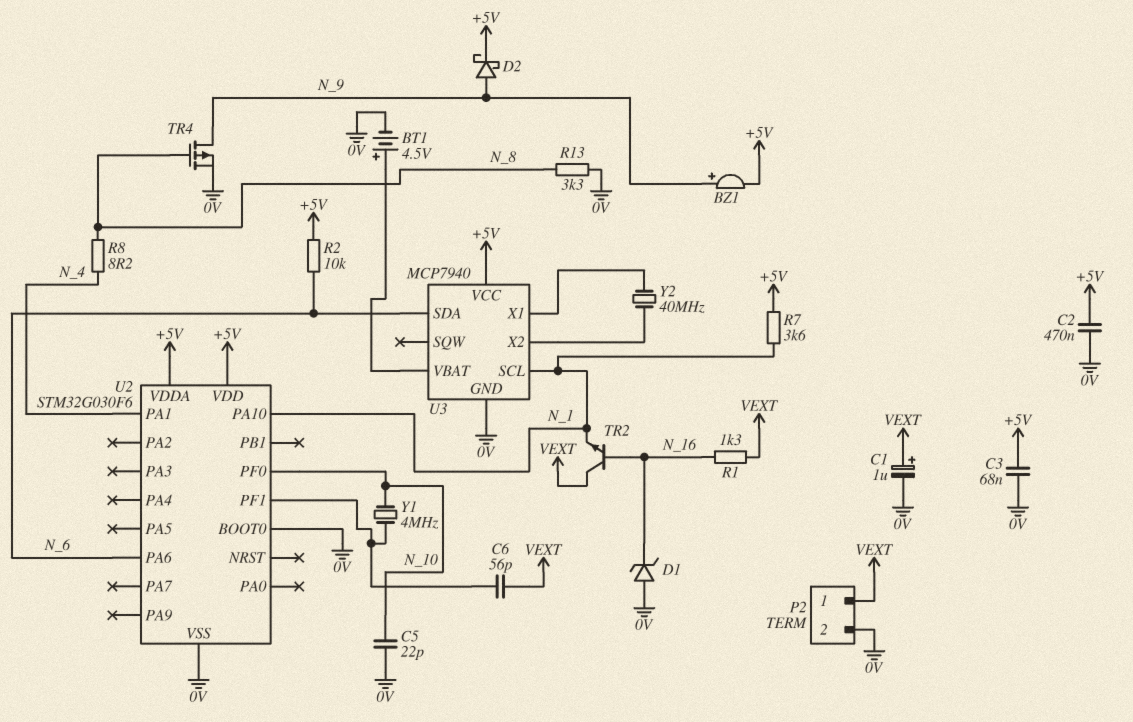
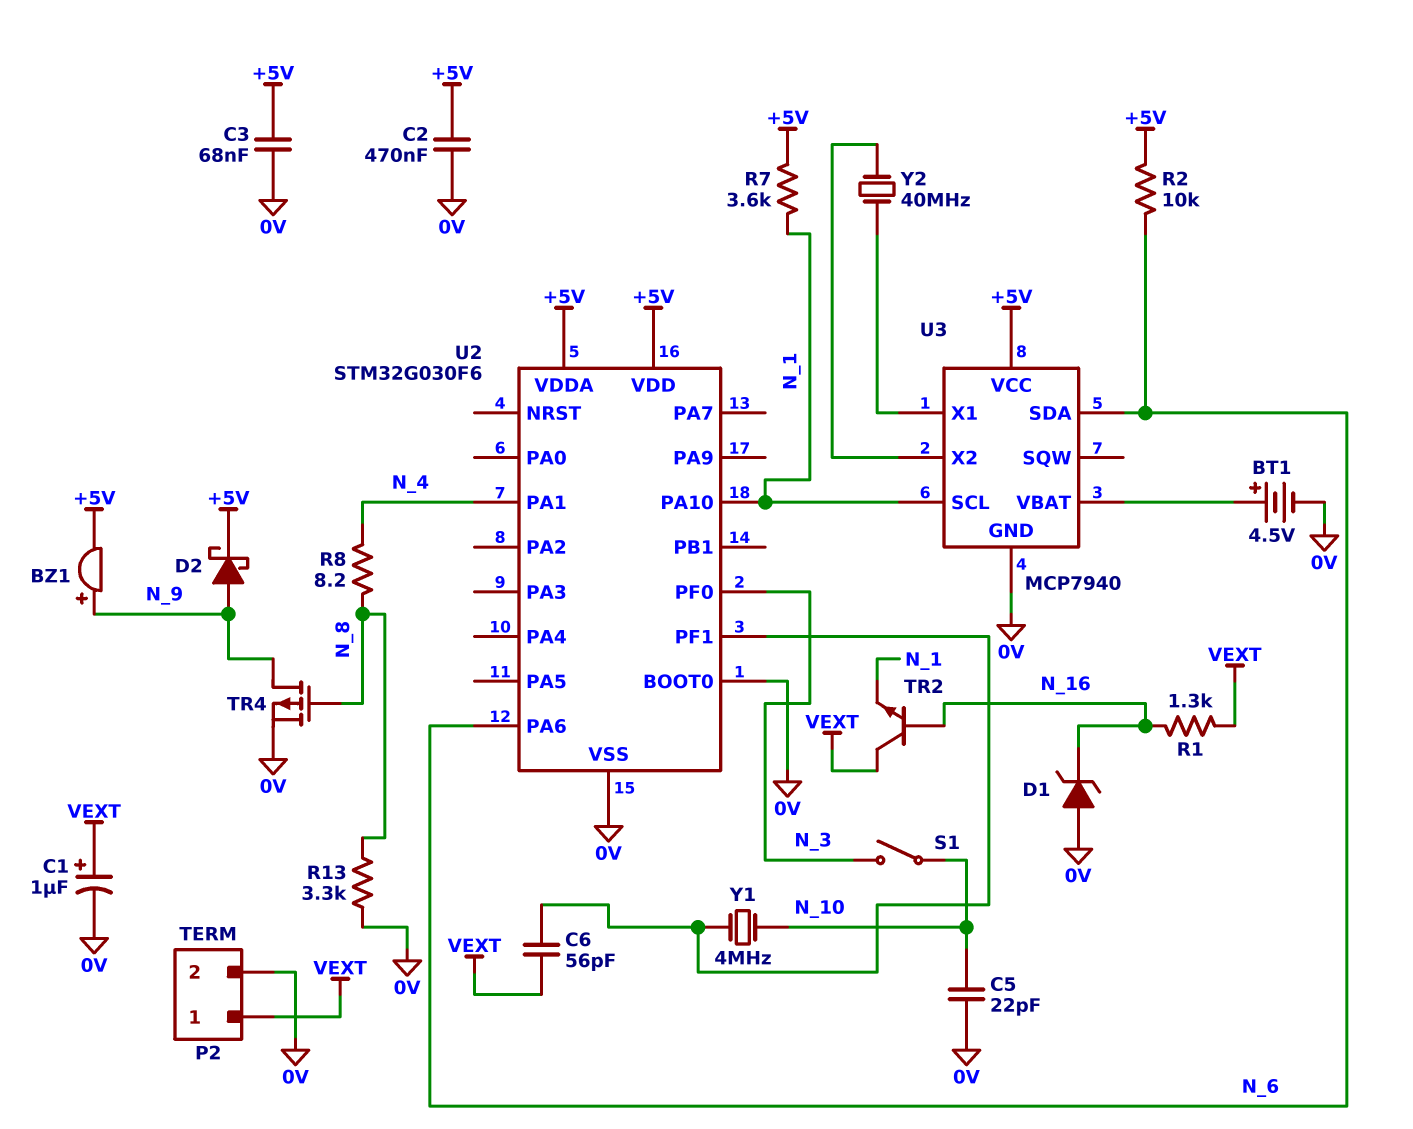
S1: none -> switch (N_3, N_10)
U2 pin PF0: N_10 -> N_3

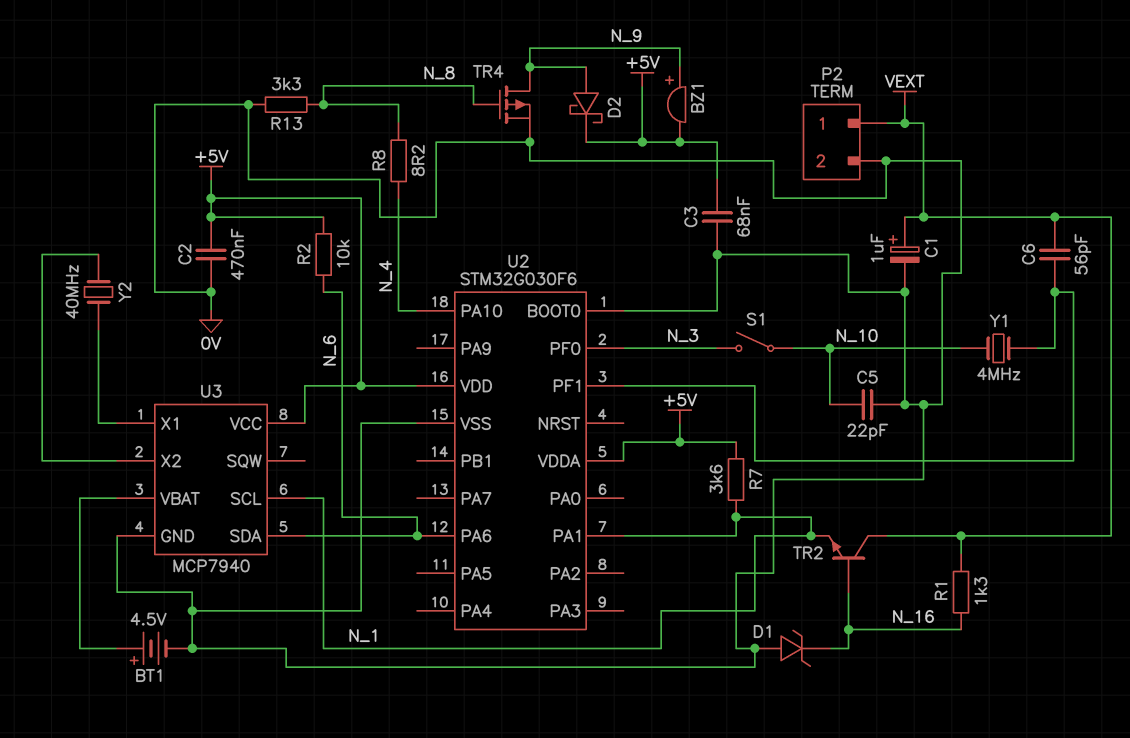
U2 pin PA1: N_4 -> N_1
U2 pin PA10: N_1 -> N_4

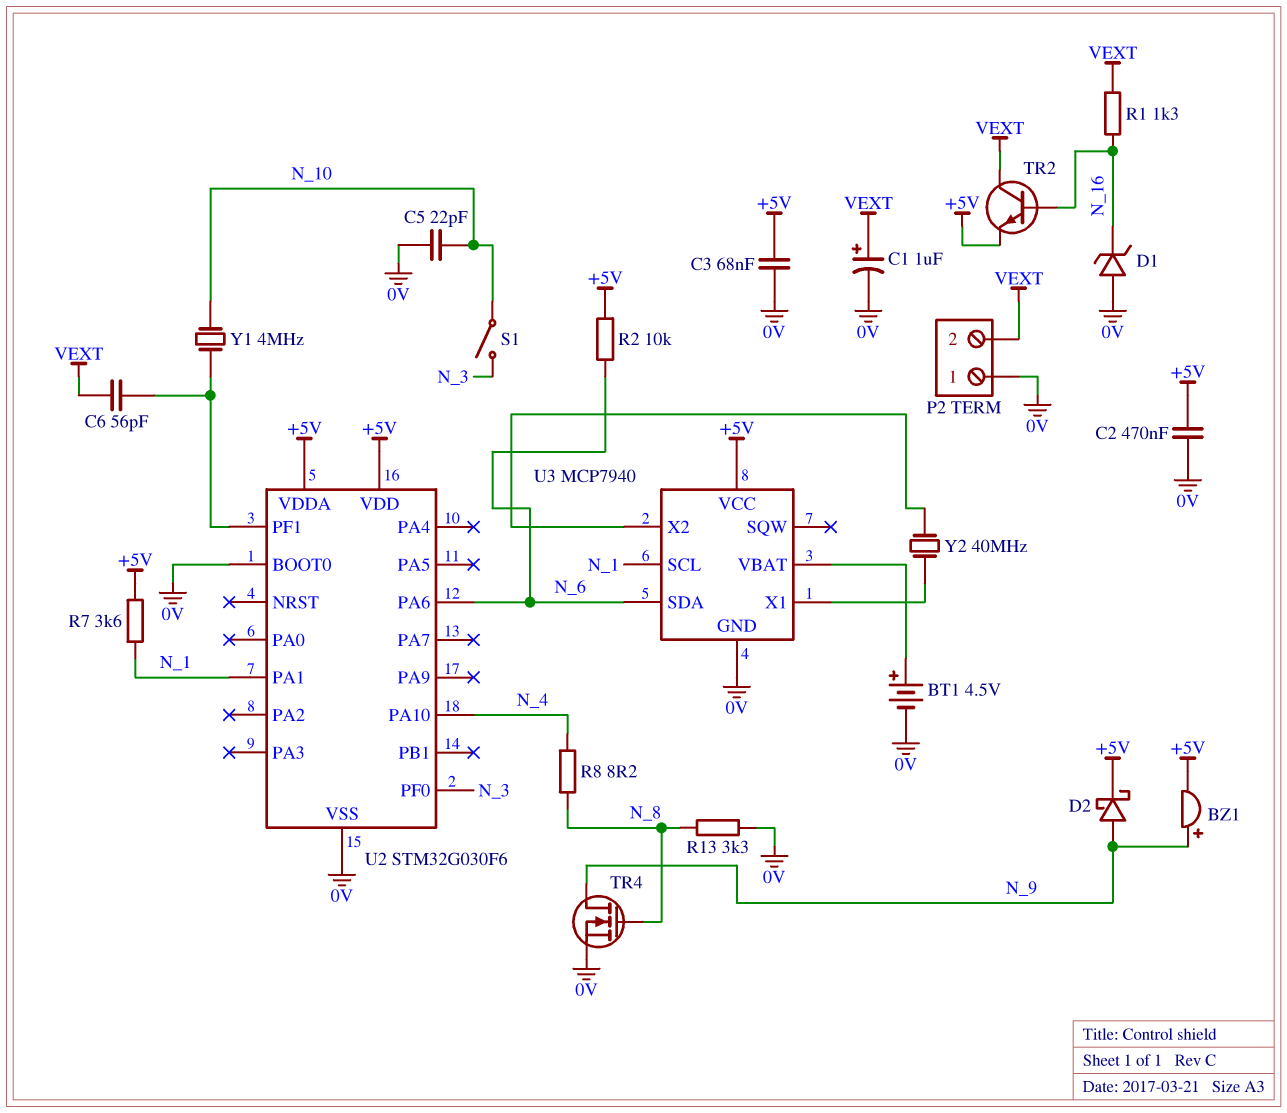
P2 pin 1: VEXT -> 0V
P2 pin 2: 0V -> VEXT
TR2: NPN (B N_16, C VEXT, E N_1) -> NPN (B N_16, C VEXT, E +5V)
TR4: PMOS (G N_8, D N_9, S 0V) -> NMOS (G N_8, D N_9, S 0V)

